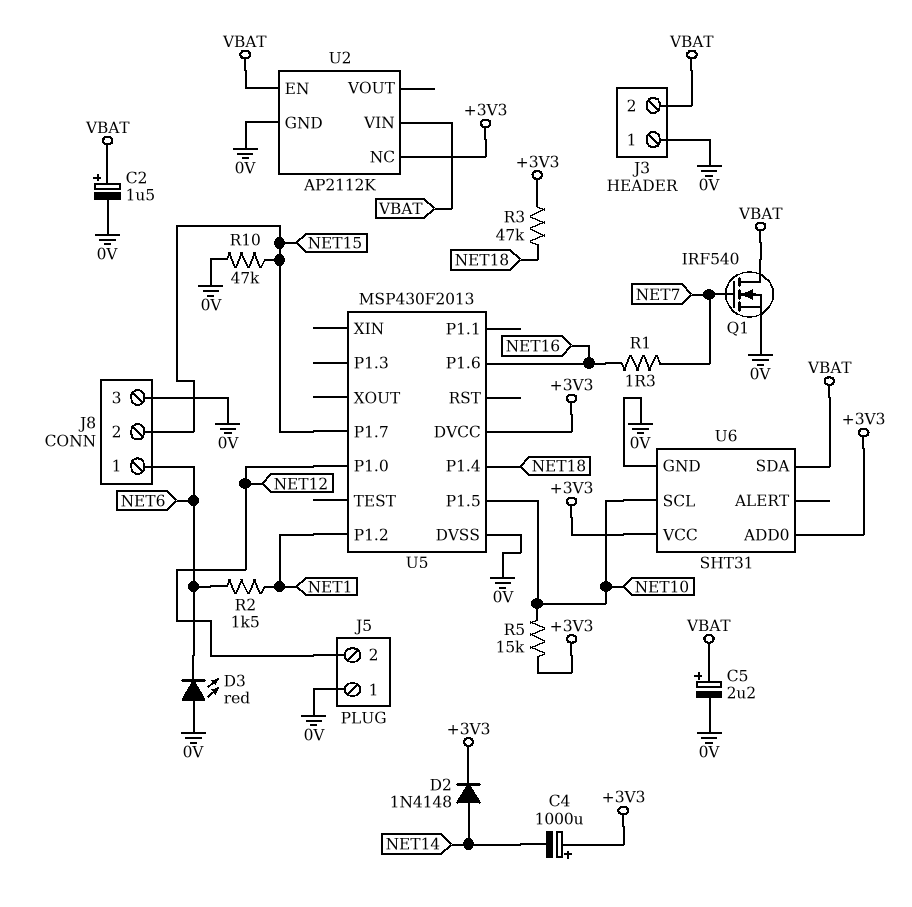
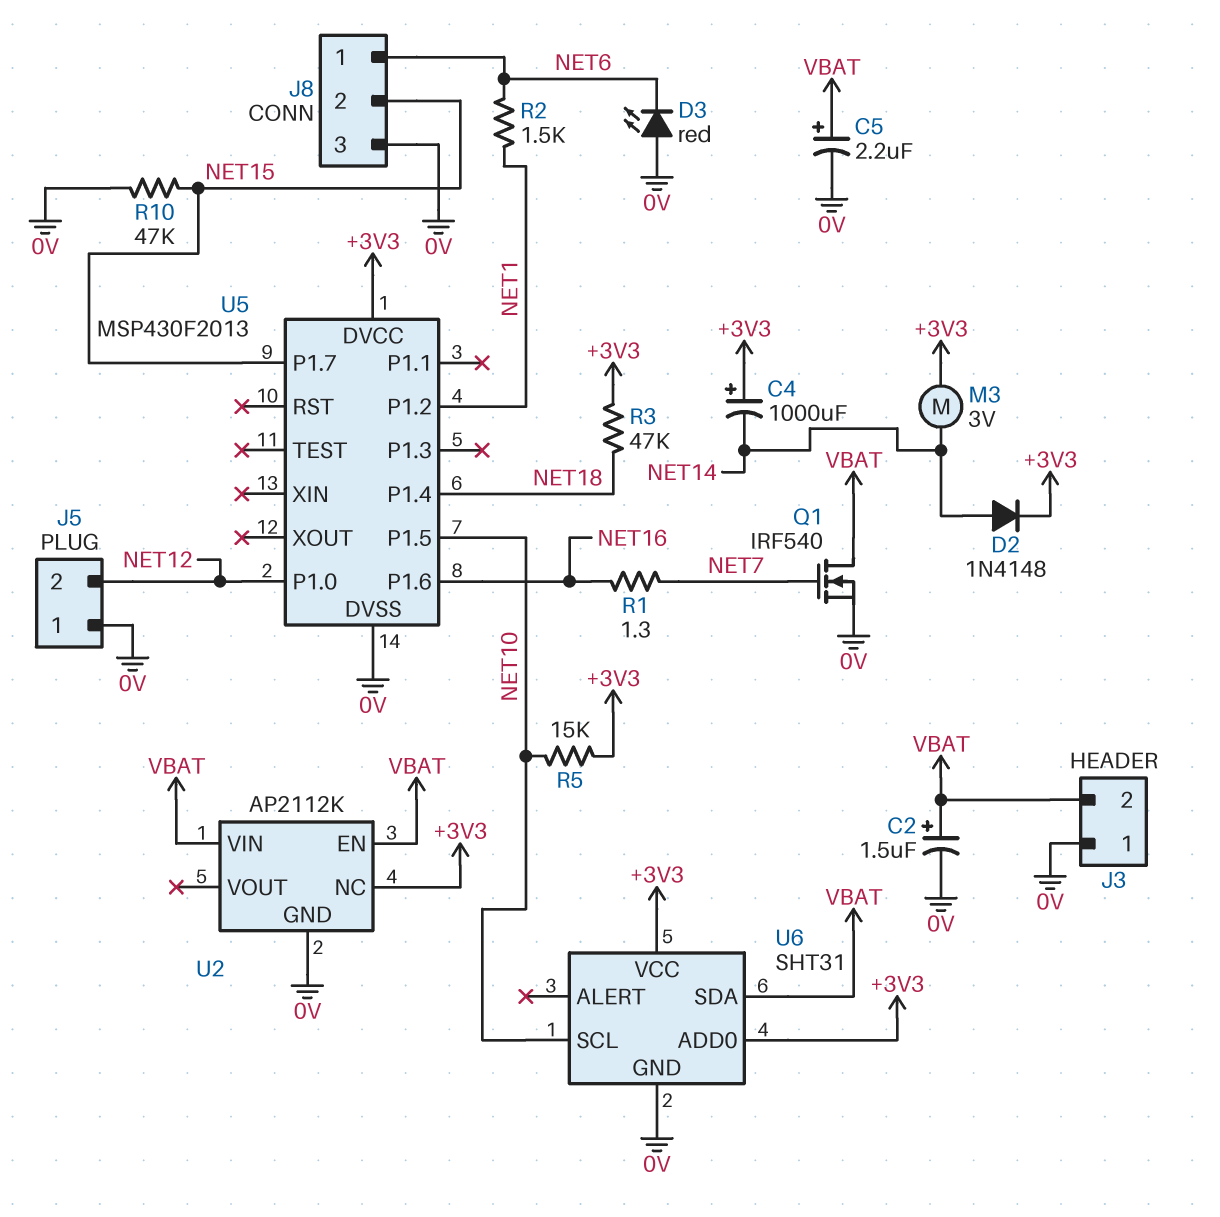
M3: none -> motor 3V (+3V3, NET14)

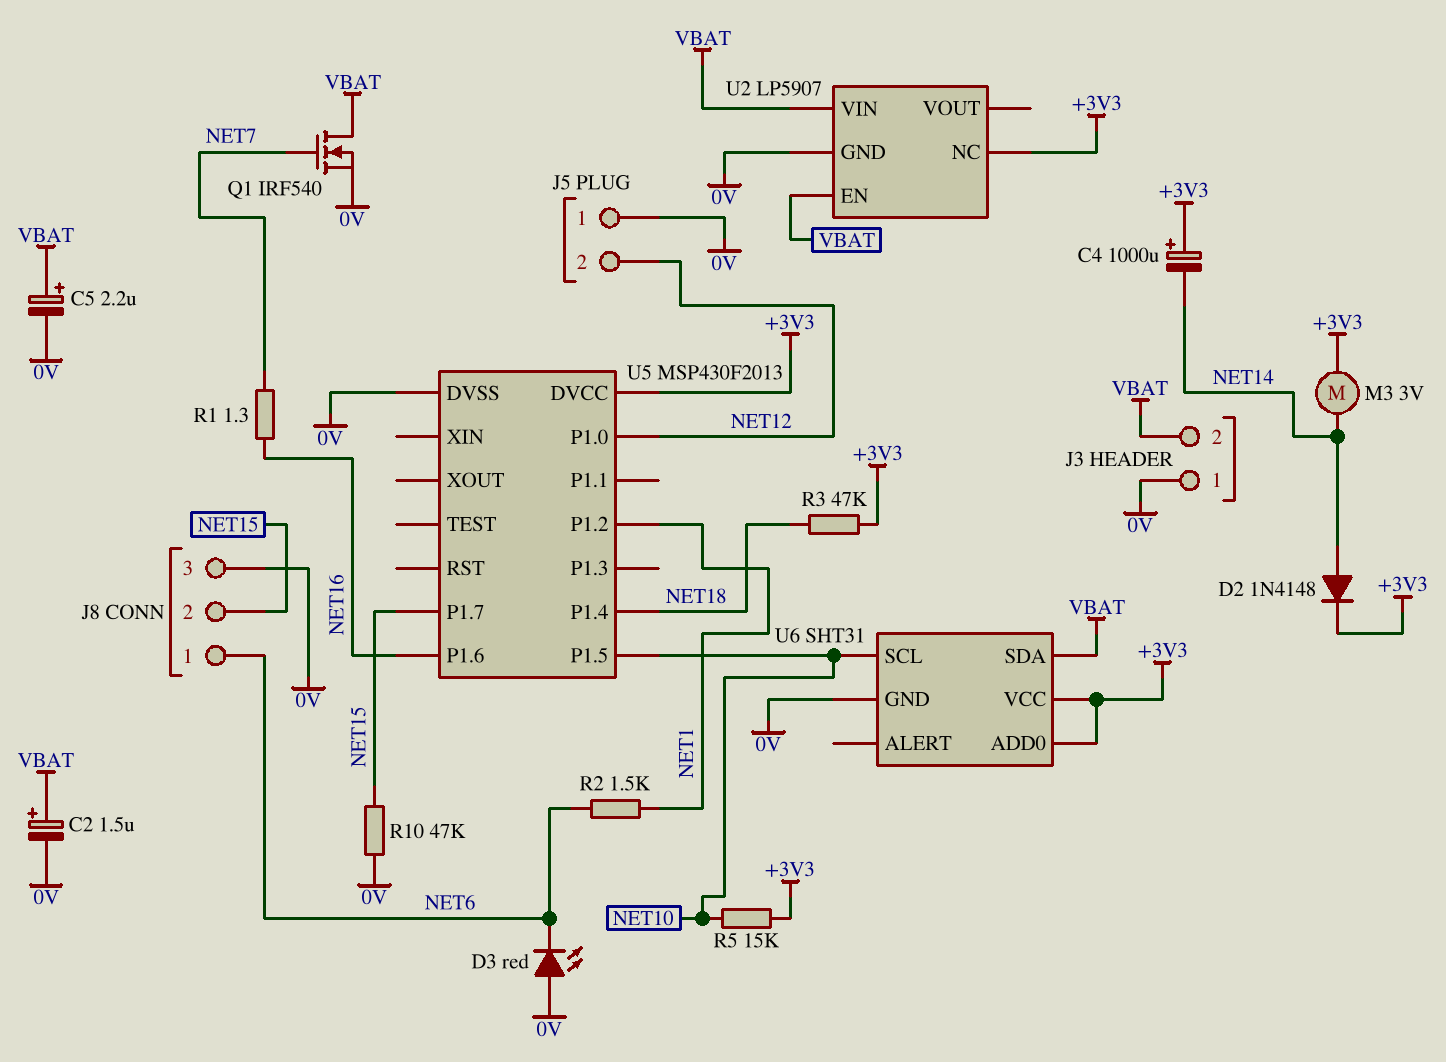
U2: AP2112K -> LP5907

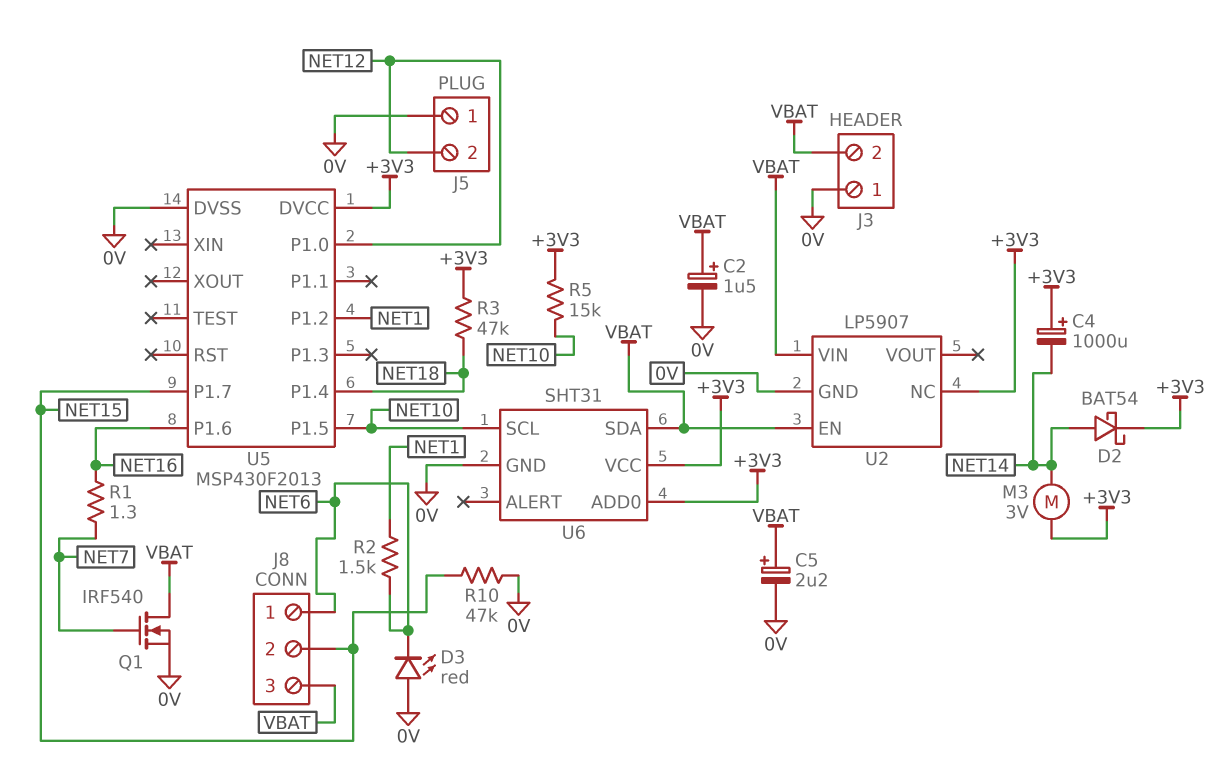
D2: diode 1N4148 (A NET14, K +3V3) -> schottky BAT54 (A NET14, K +3V3)
J8 pin 3: 0V -> VBAT

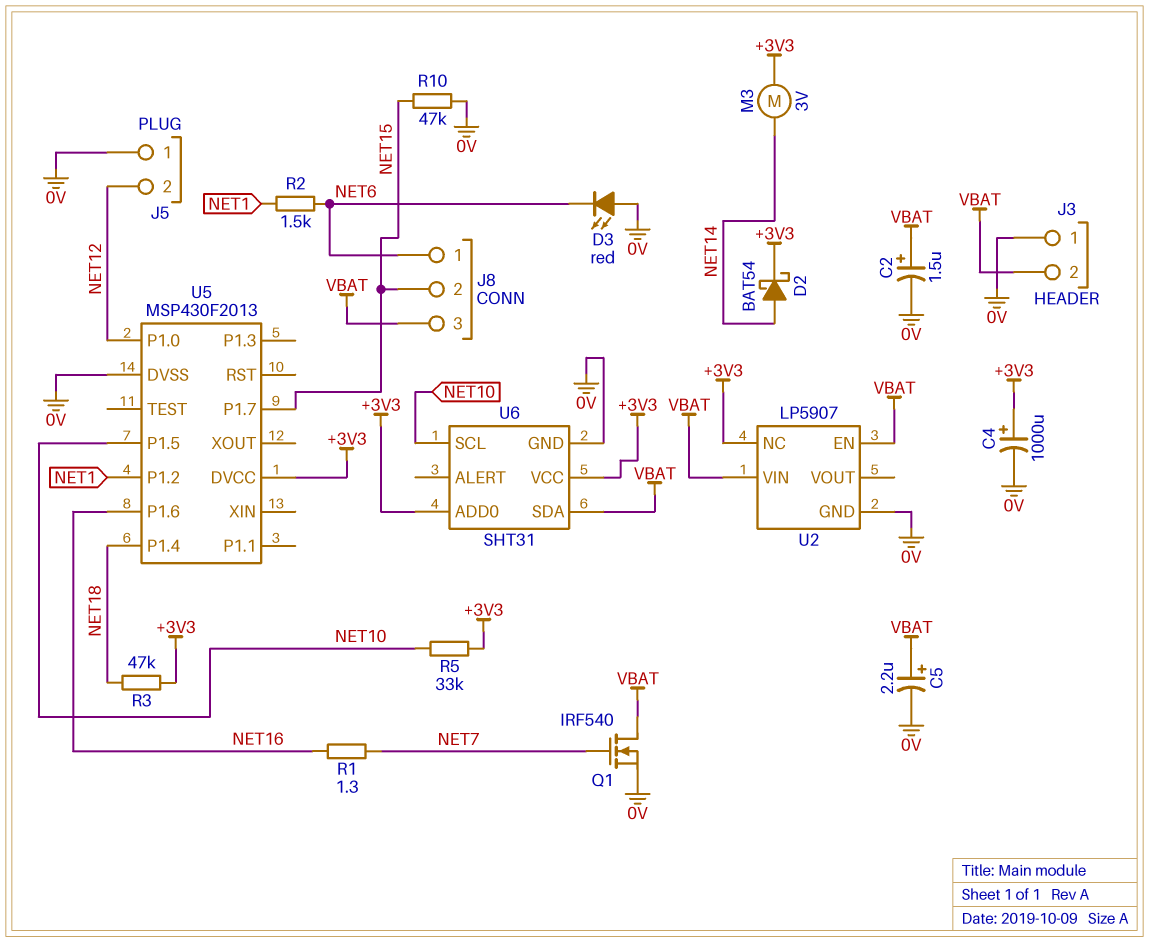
C4: 1000uF (plus +3V3, minus NET14) -> 1000uF (plus +3V3, minus 0V)
R5: 15k (+3V3, NET10) -> 33k (+3V3, NET10)

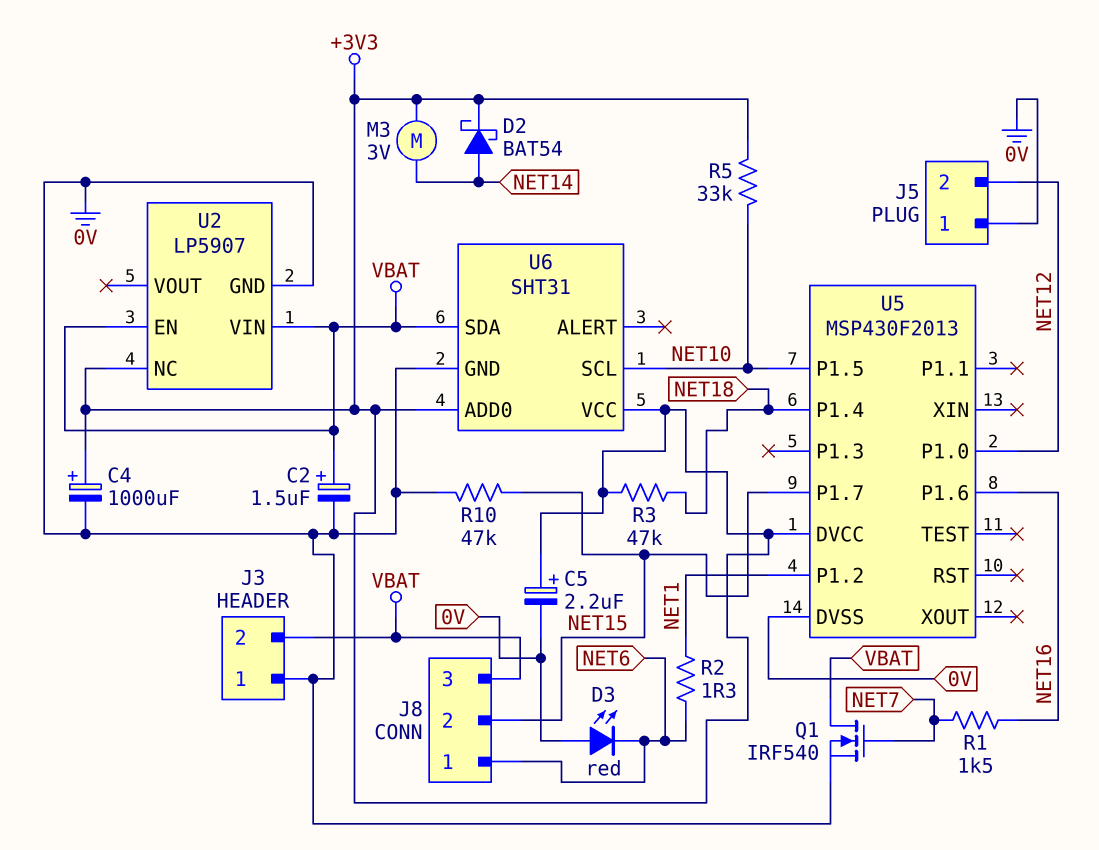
C5: 2.2uF (plus VBAT, minus 0V) -> 2.2uF (plus +3V3, minus 0V)
R1: 1.3 (NET7, NET16) -> 1.5k (NET7, NET16)
R2: 1.5k (NET1, NET6) -> 1.3 (NET1, NET6)

